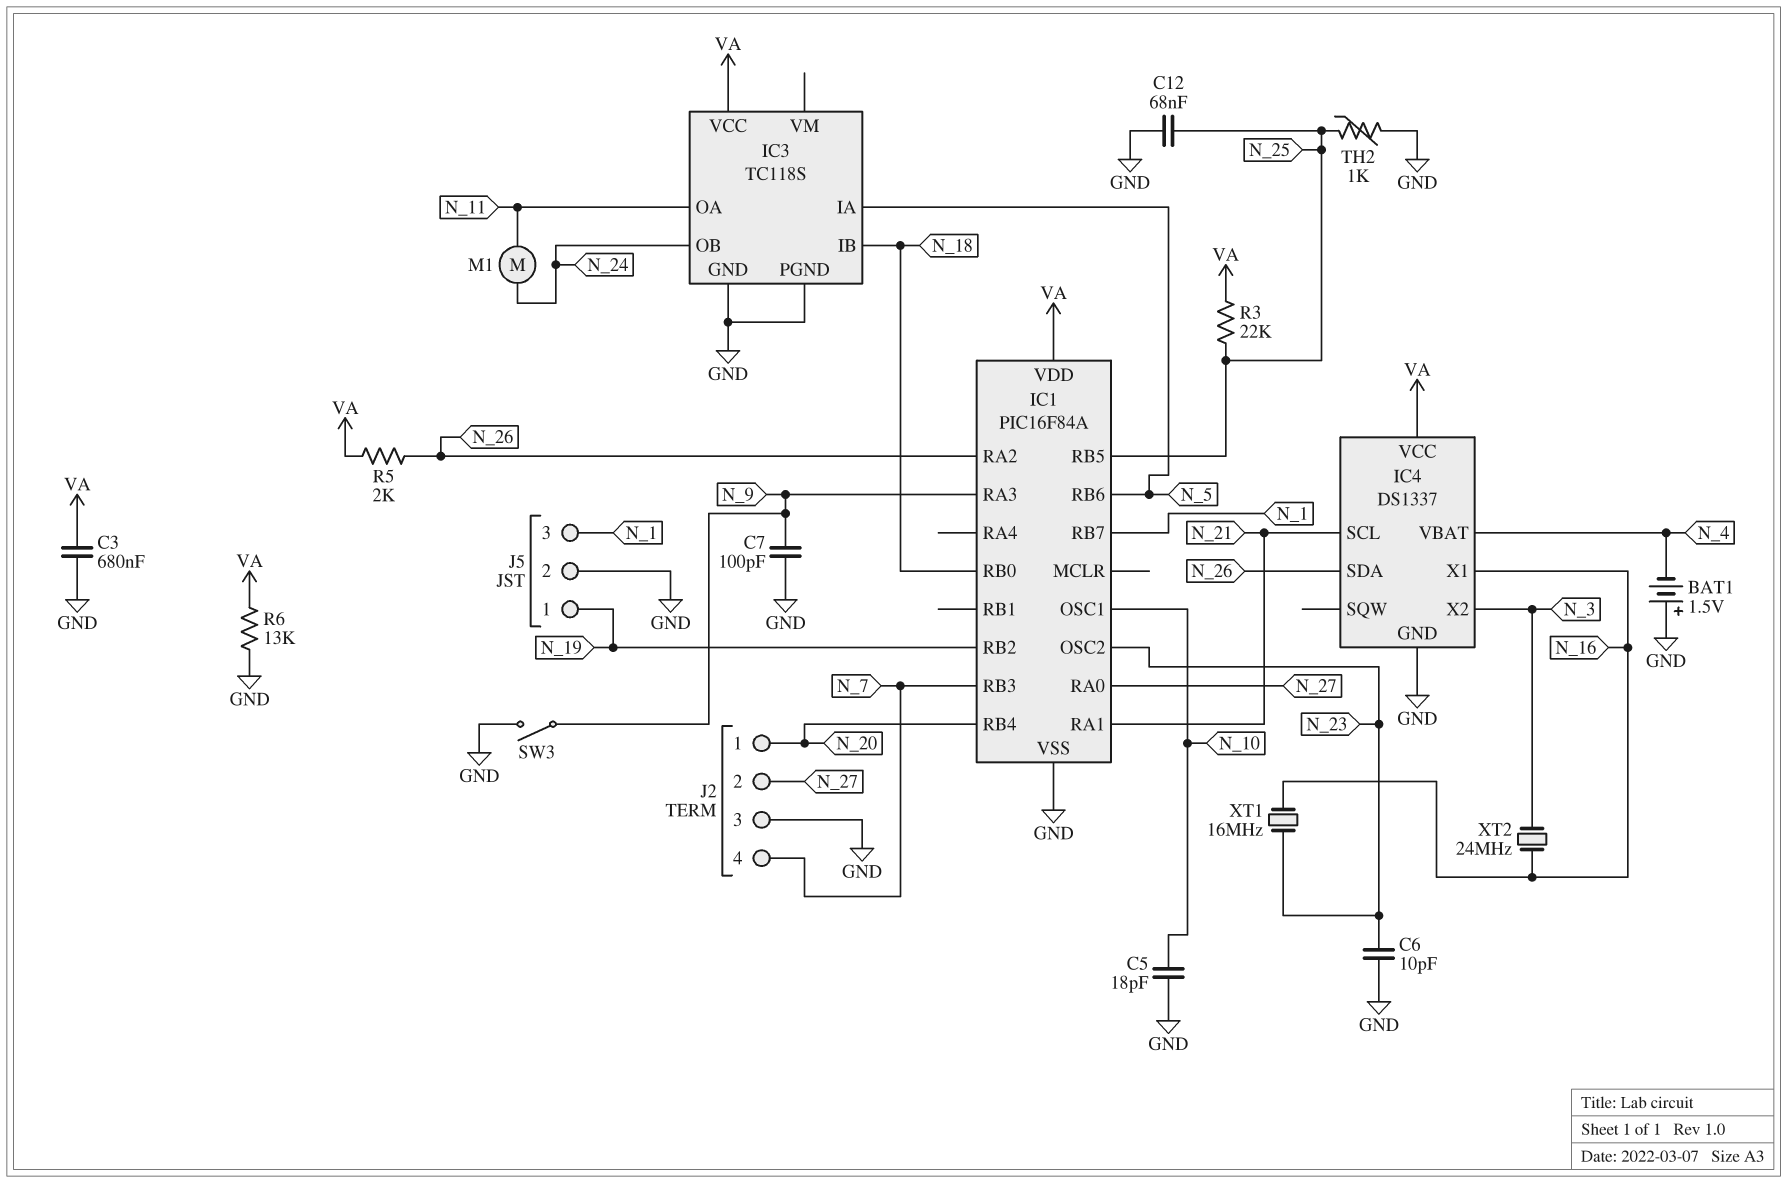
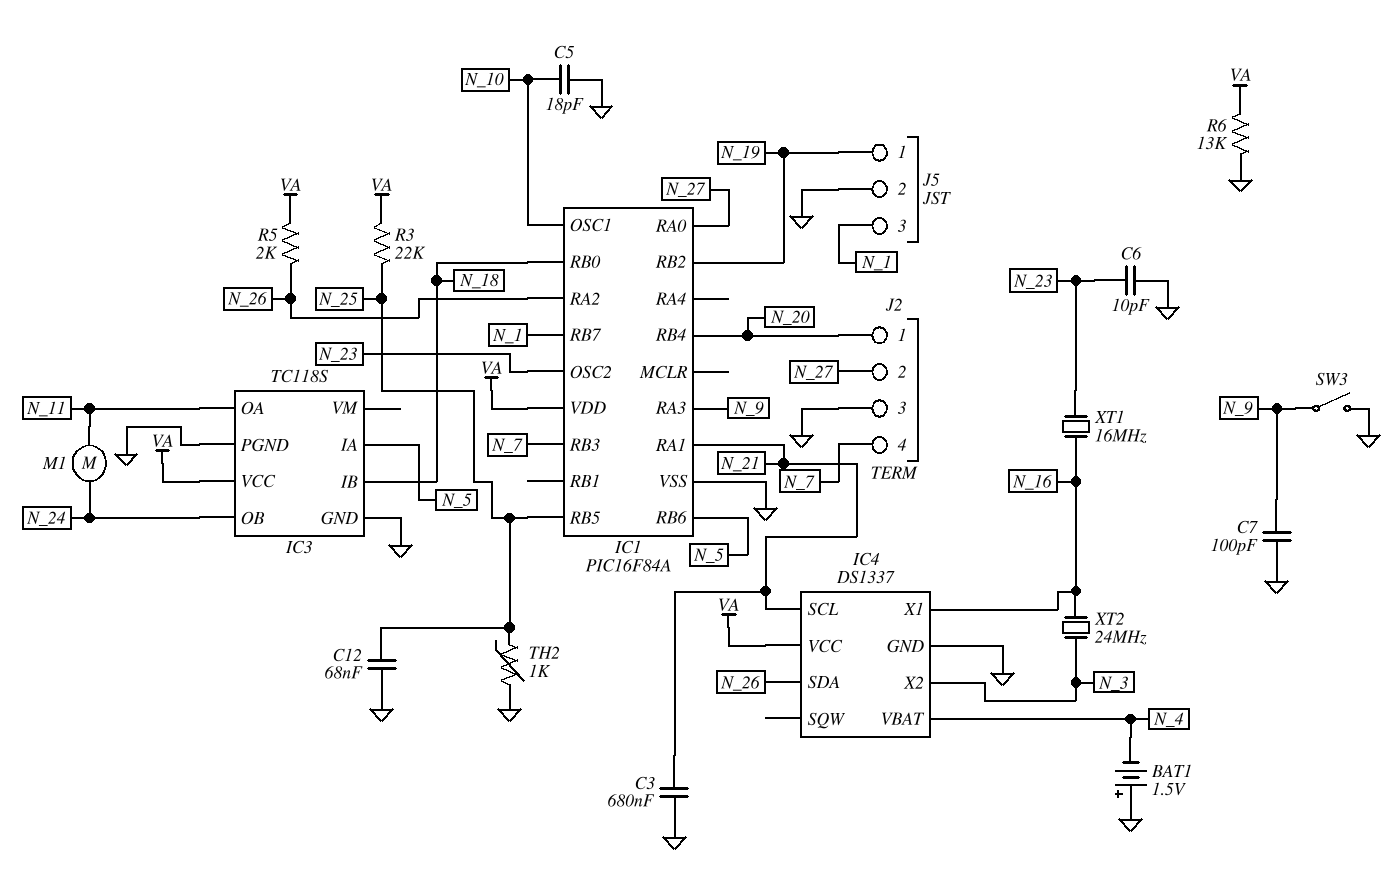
C3: 680nF (GND, VA) -> 680nF (GND, N_21)

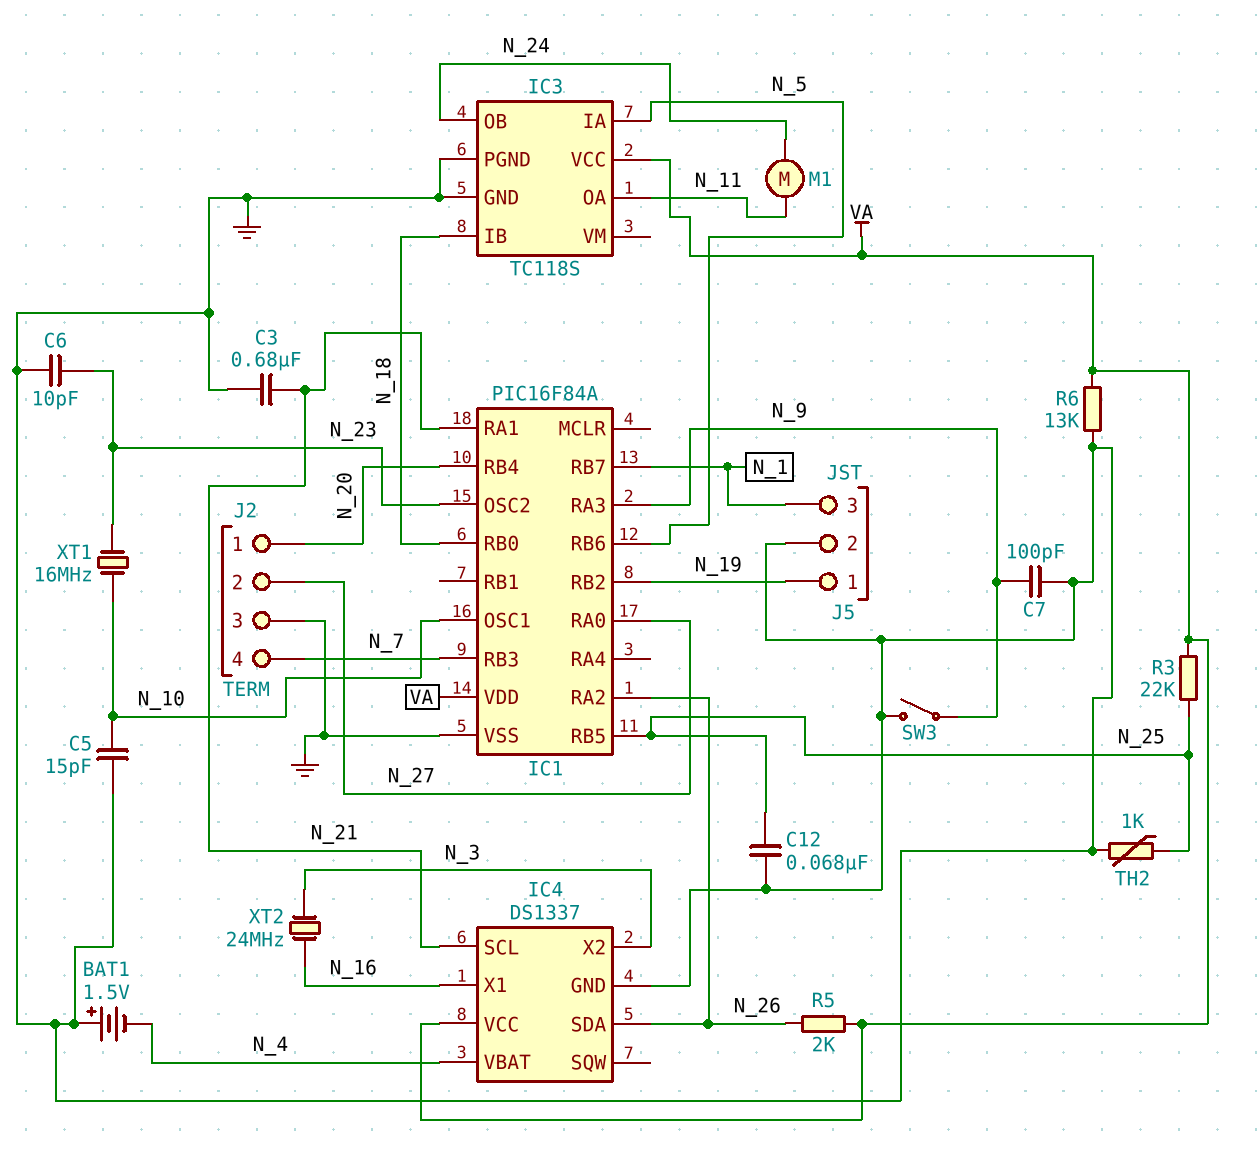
C5: 18pF (GND, N_10) -> 15pF (GND, N_10)
XT1: 16MHz (N_16, N_23) -> 16MHz (N_10, N_23)

